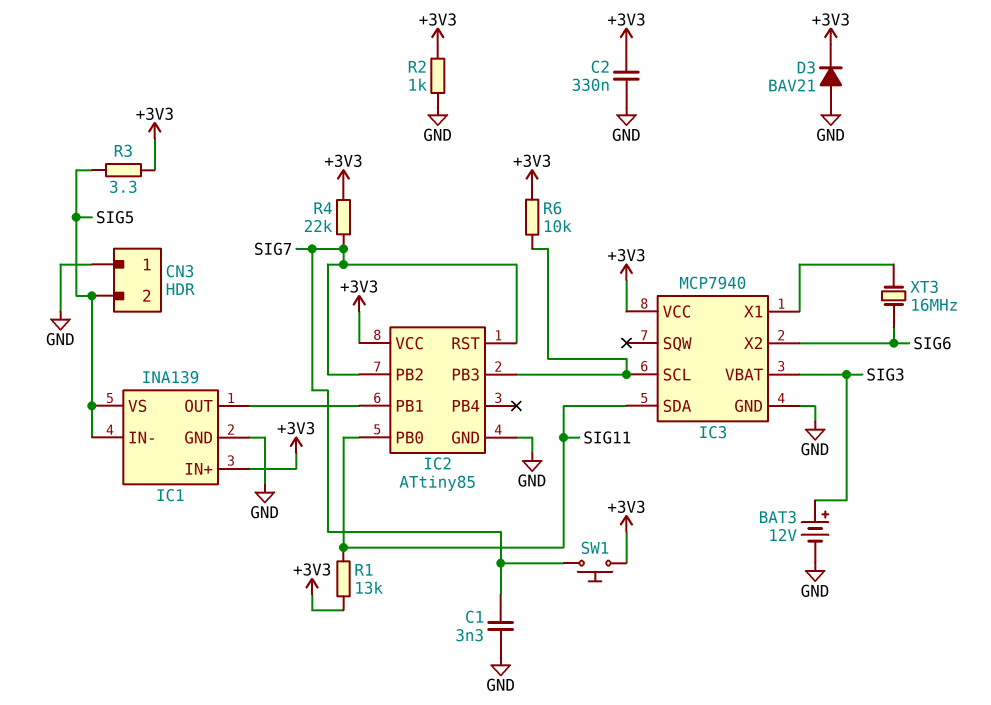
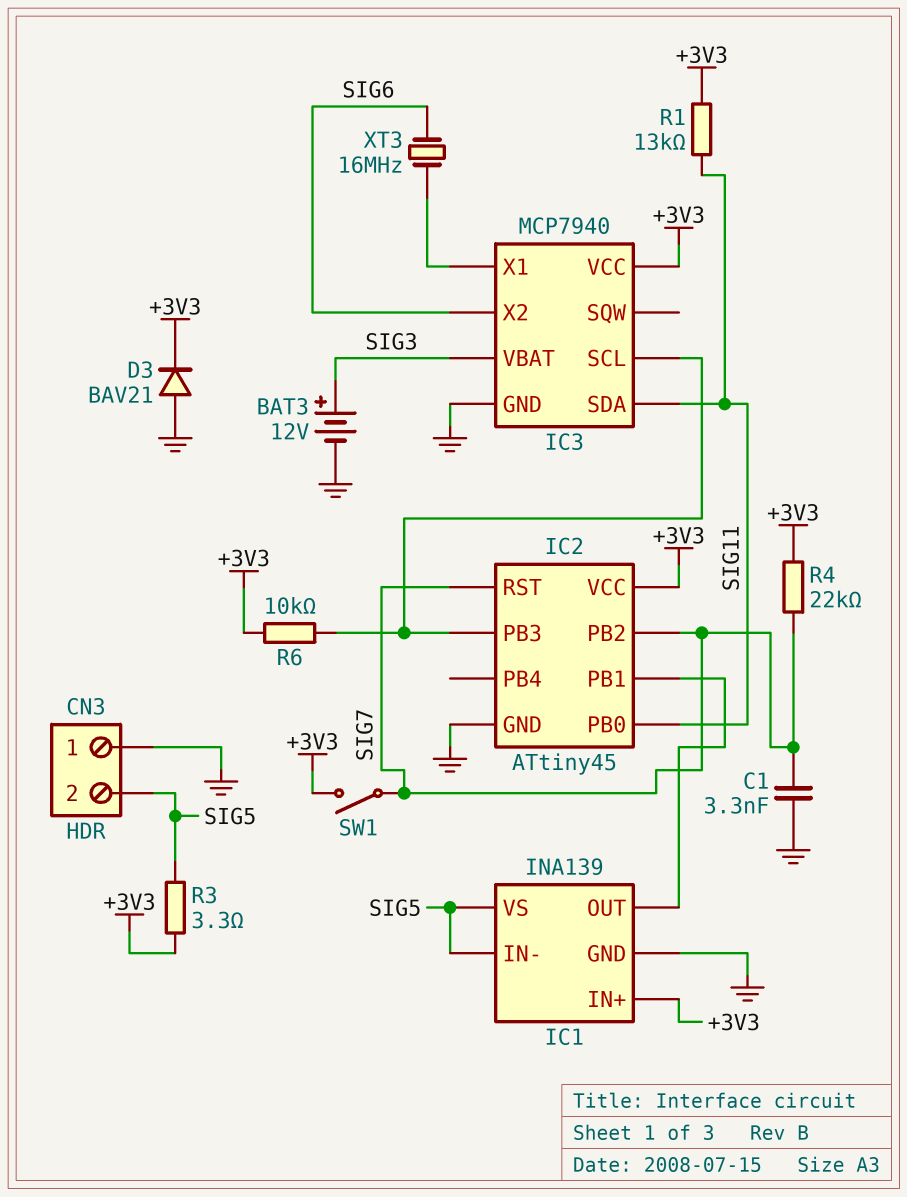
C2: 330nF (+3V3, GND) -> none
IC2: ATtiny85 -> ATtiny45
R2: 1k (+3V3, GND) -> none
SW1: button (+3V3, SIG7) -> switch (+3V3, SIG7)

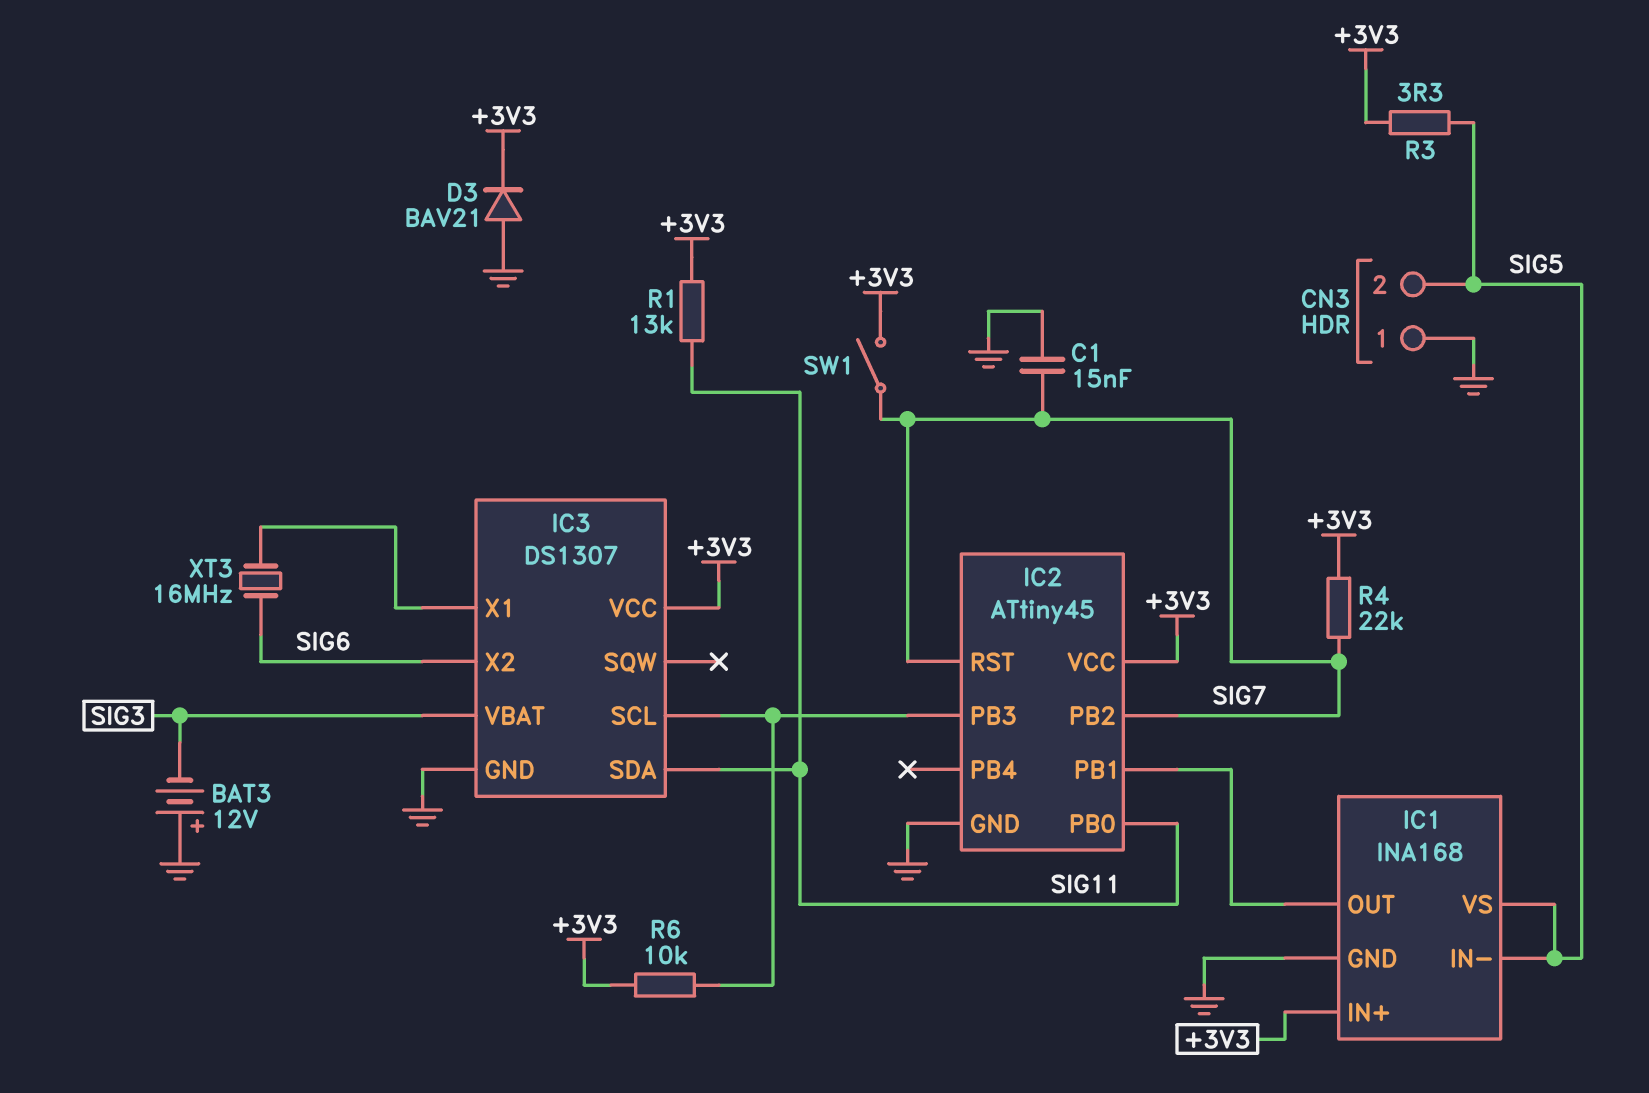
BAT3: 12V (plus SIG3, minus GND) -> 12V (plus GND, minus SIG3)
C1: 3.3nF (GND, SIG7) -> 15nF (GND, SIG7)
IC1: INA139 -> INA168
IC3: MCP7940 -> DS1307

